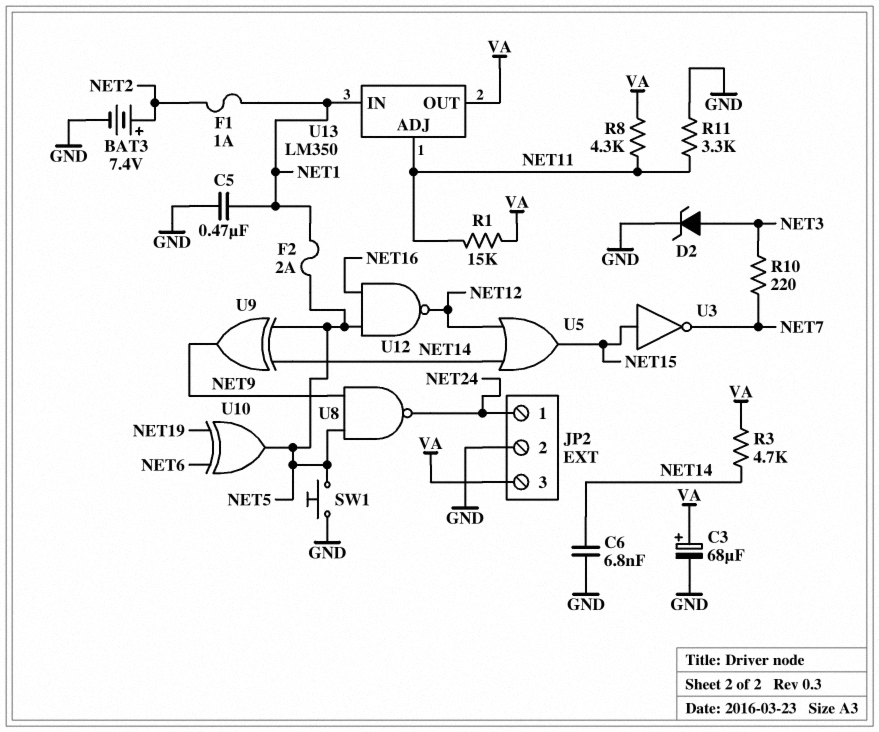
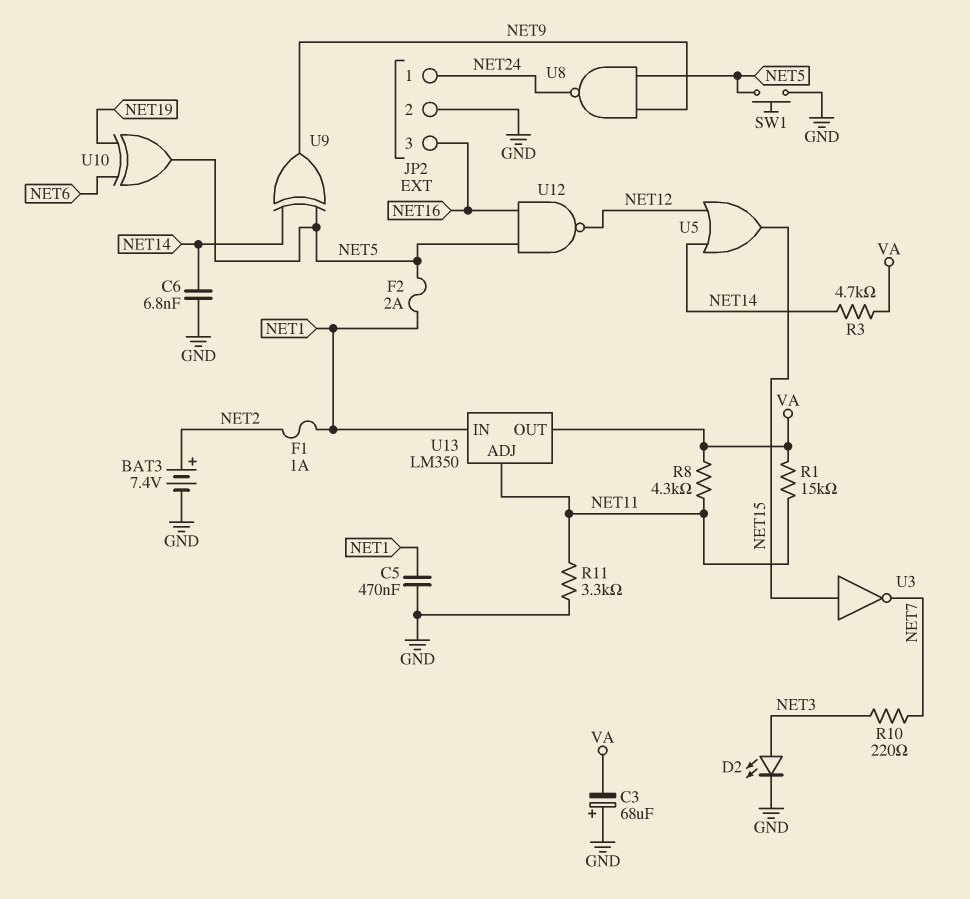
C3: 68uF (plus VA, minus GND) -> 68uF (plus GND, minus VA)
D2: zener (A NET3, K GND) -> LED (A NET3, K GND)
JP2 pin 3: VA -> NET16

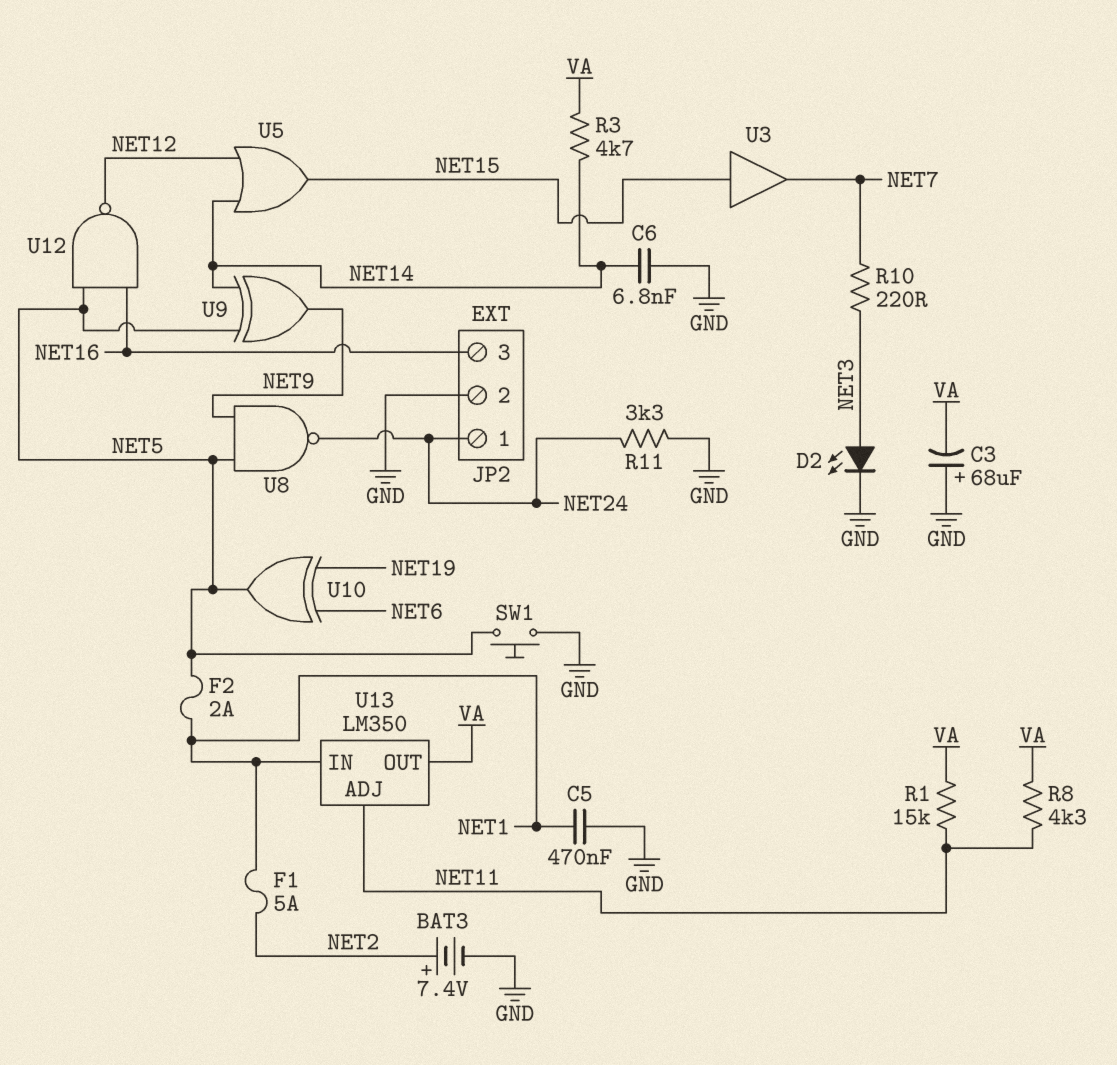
F1: 1A (NET1, NET2) -> 5A (NET1, NET2)
R11: 3.3k (GND, NET11) -> 3.3k (GND, NET24)
U3: NOT (in NET15, out NET7) -> buffer (in NET15, out NET7)

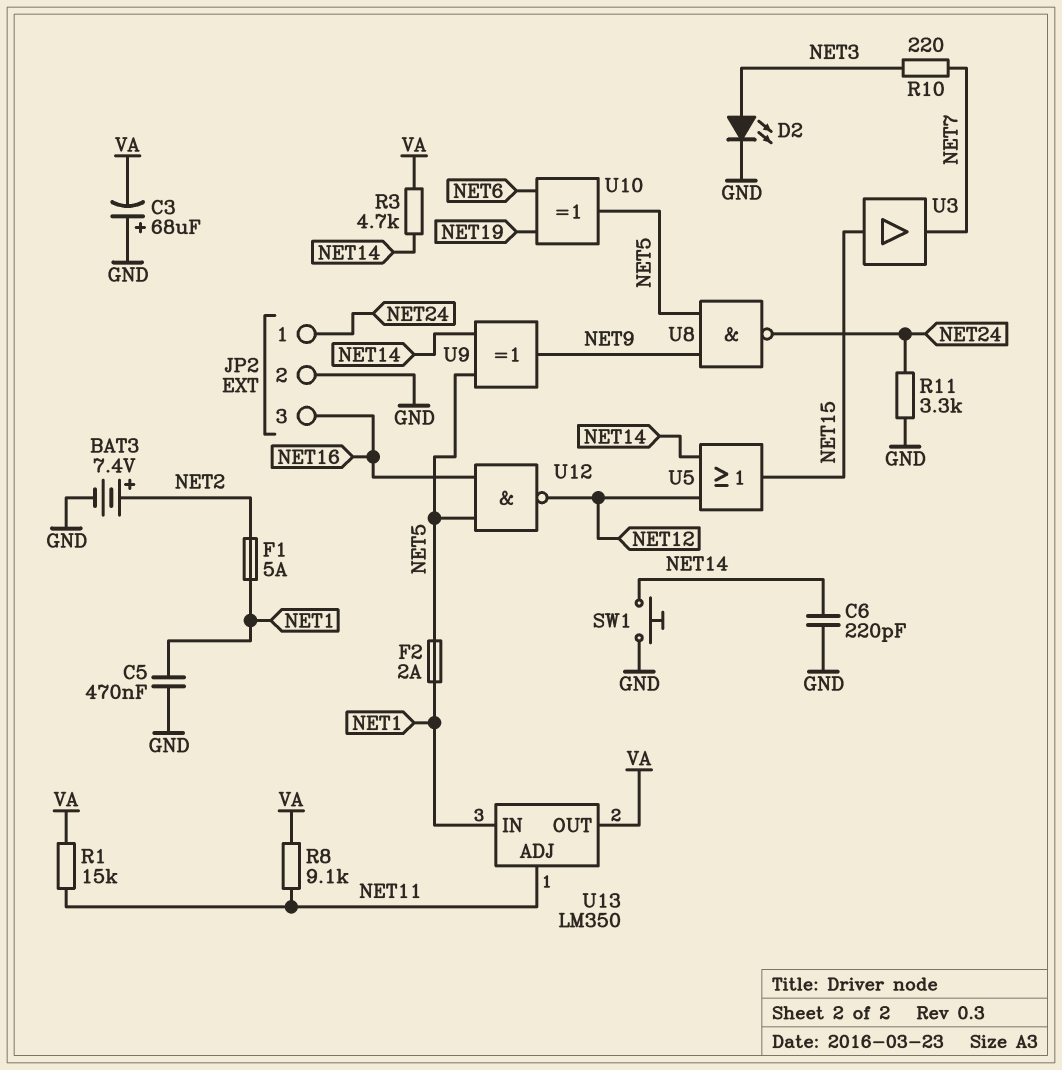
C6: 6.8nF (GND, NET14) -> 220pF (GND, NET14)
R8: 4.3k (NET11, VA) -> 9.1k (NET11, VA)
SW1: button (GND, NET5) -> button (GND, NET14)

